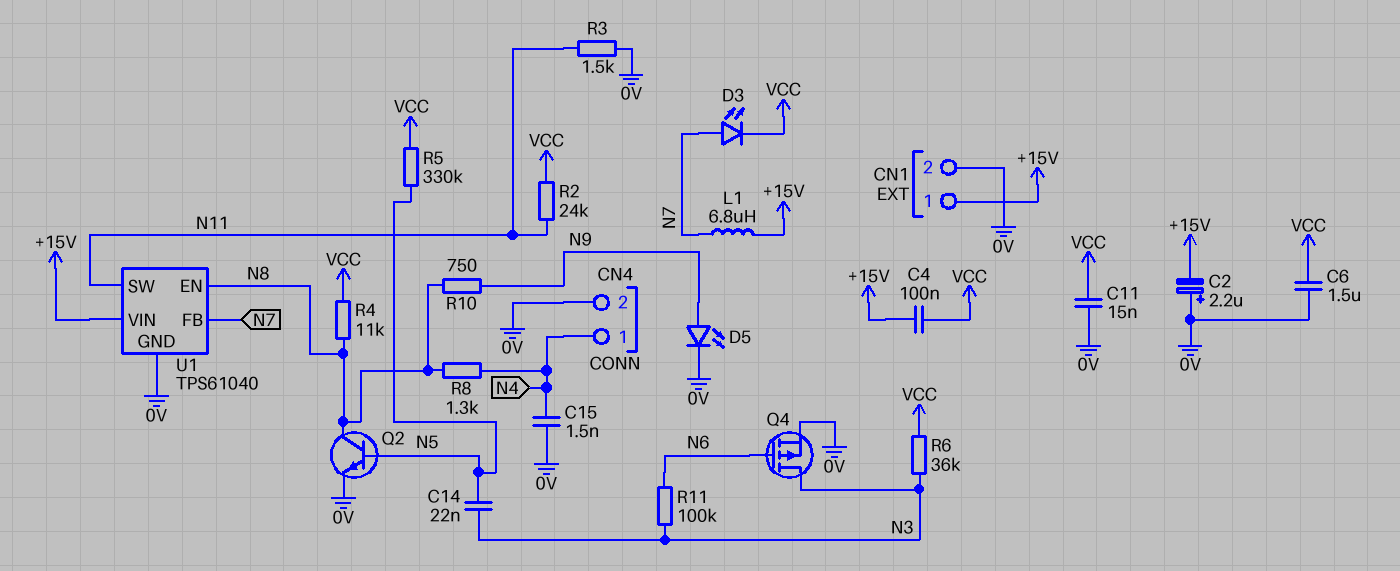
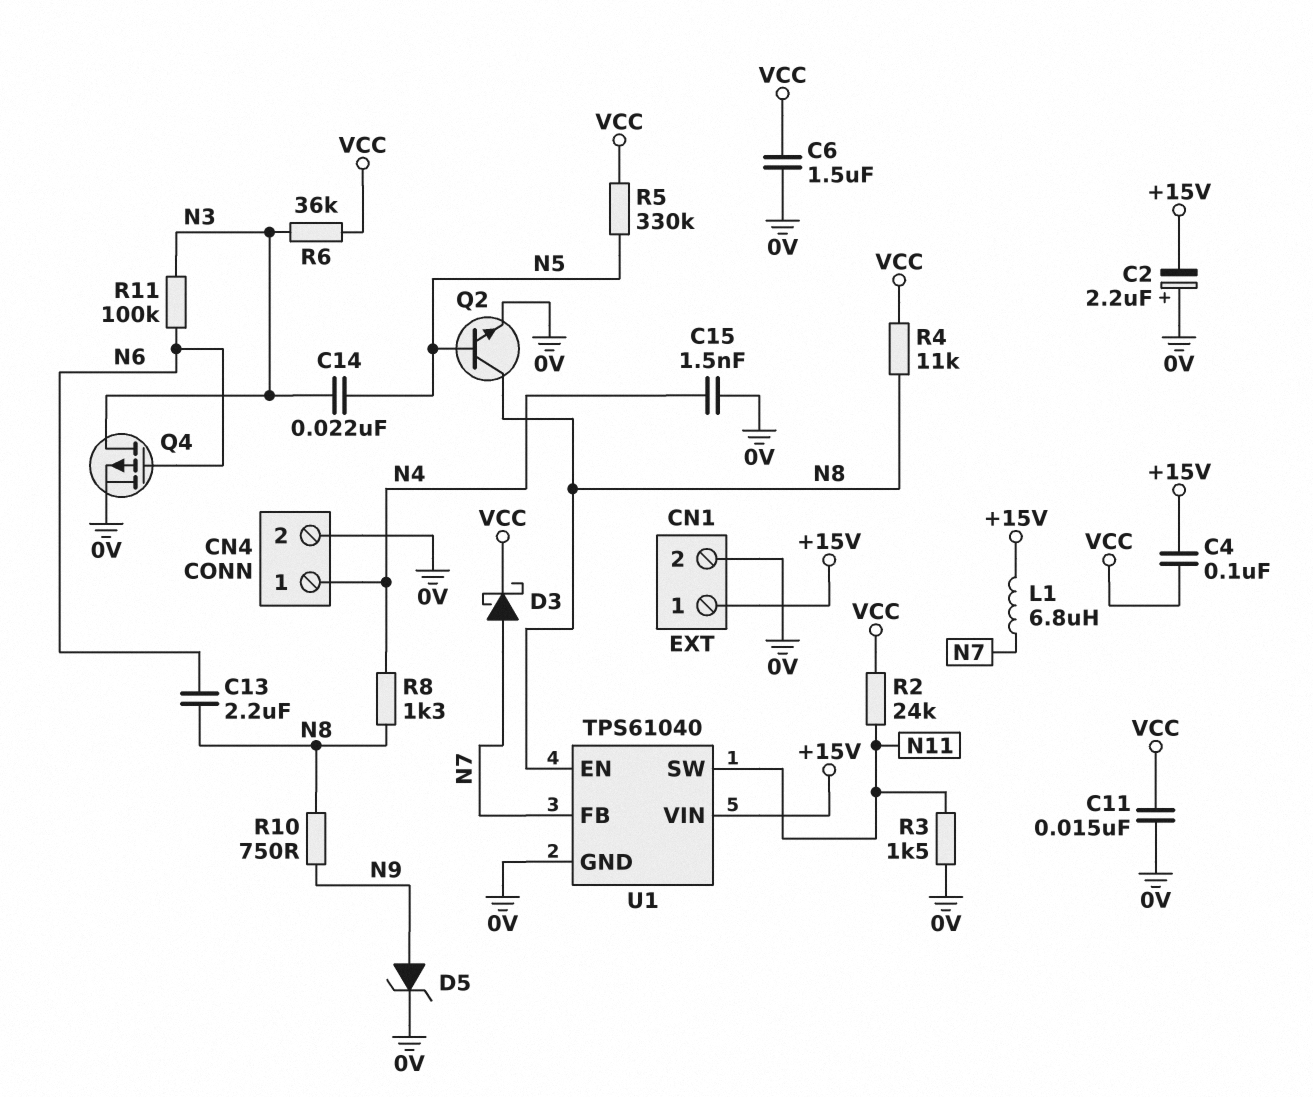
C13: none -> 2.2uF (N6, N8)
D3: LED (A N7, K VCC) -> schottky (A N7, K VCC)
D5: LED (A N9, K 0V) -> zener (A N9, K 0V)

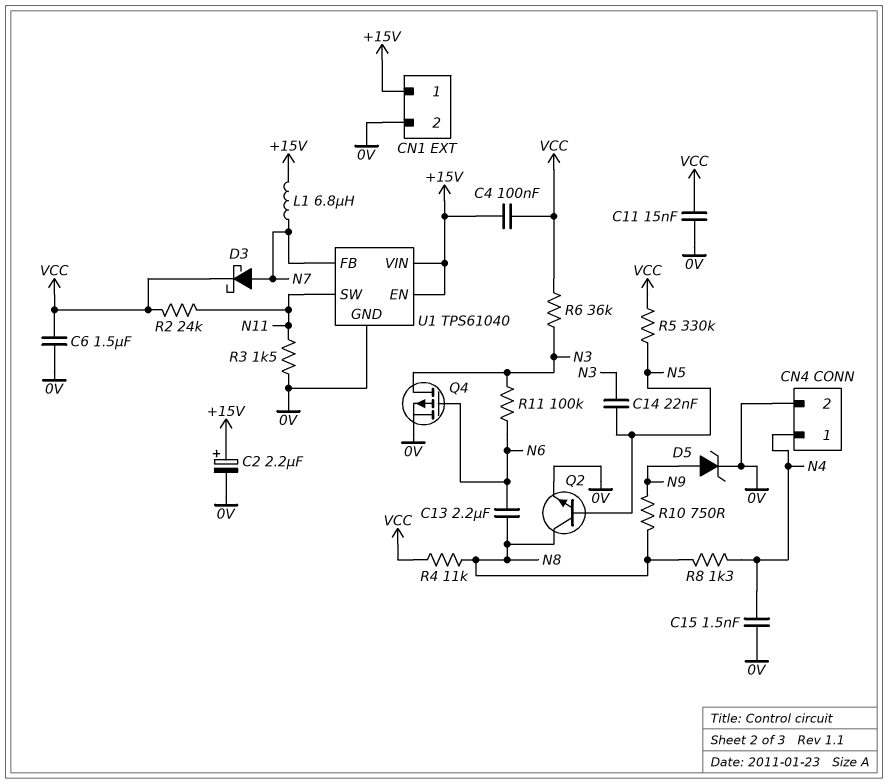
C2: 2.2uF (plus 0V, minus +15V) -> 2.2uF (plus +15V, minus 0V)
U1 pin EN: N8 -> +15V

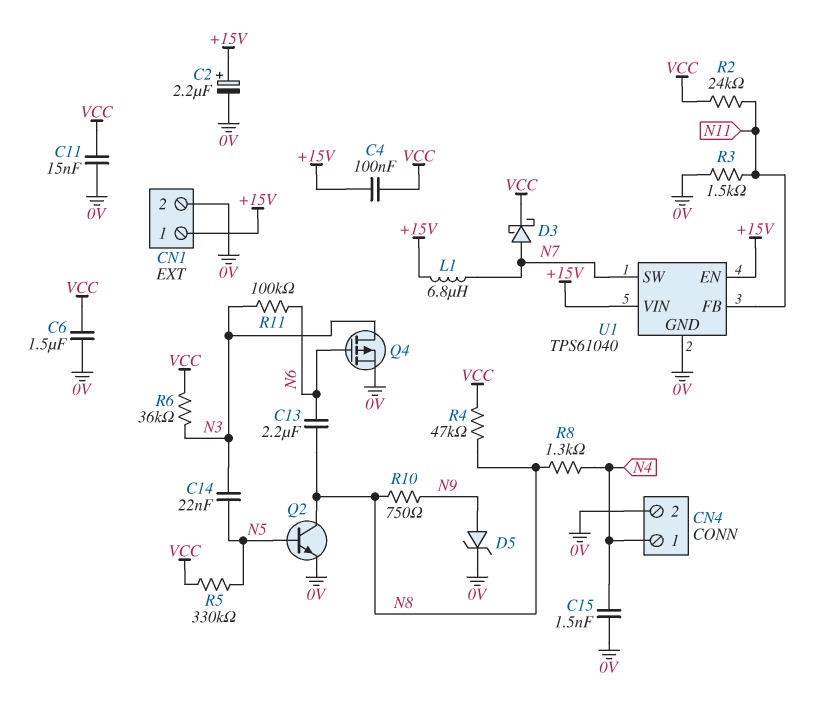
R4: 11k (N8, VCC) -> 47k (N8, VCC)
U1 pin FB: N7 -> N11
U1 pin SW: N11 -> N7

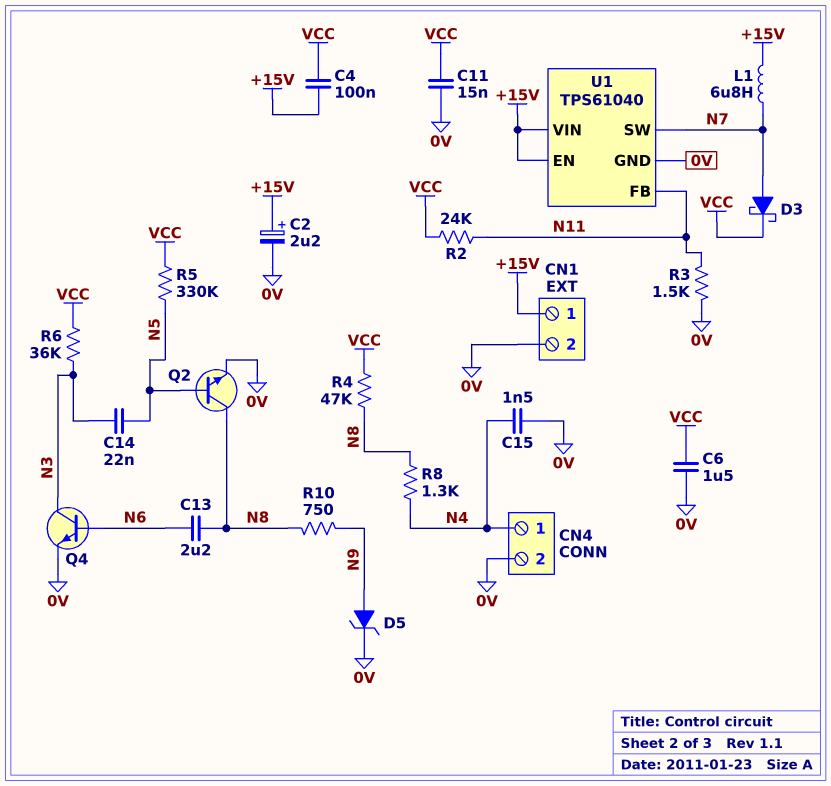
Q4: PMOS (G N6, D N3, S 0V) -> NPN (B N6, C N3, E 0V)
R11: 100k (N3, N6) -> none

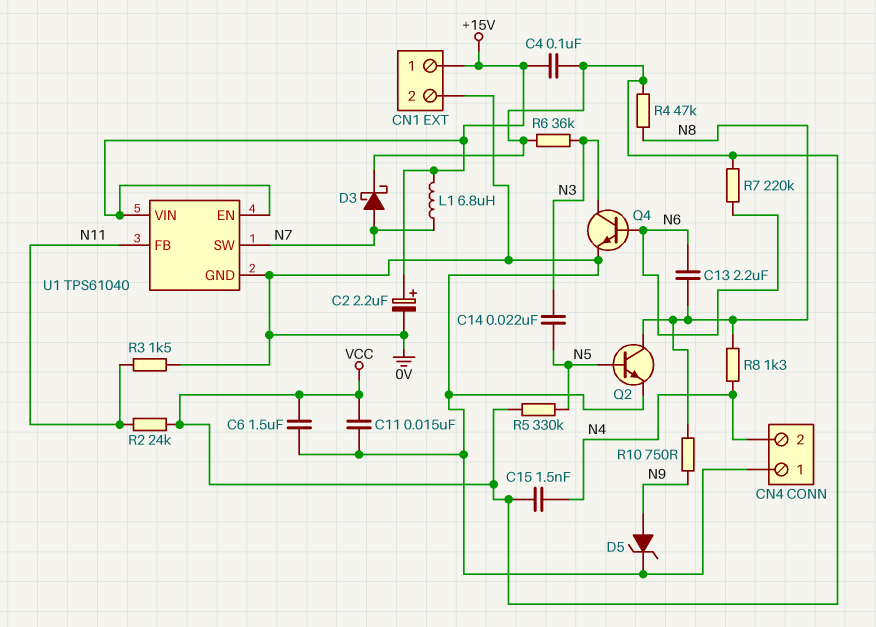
C15: 1.5nF (0V, N4) -> 1.5nF (N4, VCC)
CN4 pin 1: N4 -> 0V
CN4 pin 2: 0V -> N4
R7: none -> 220k (N6, VCC)

